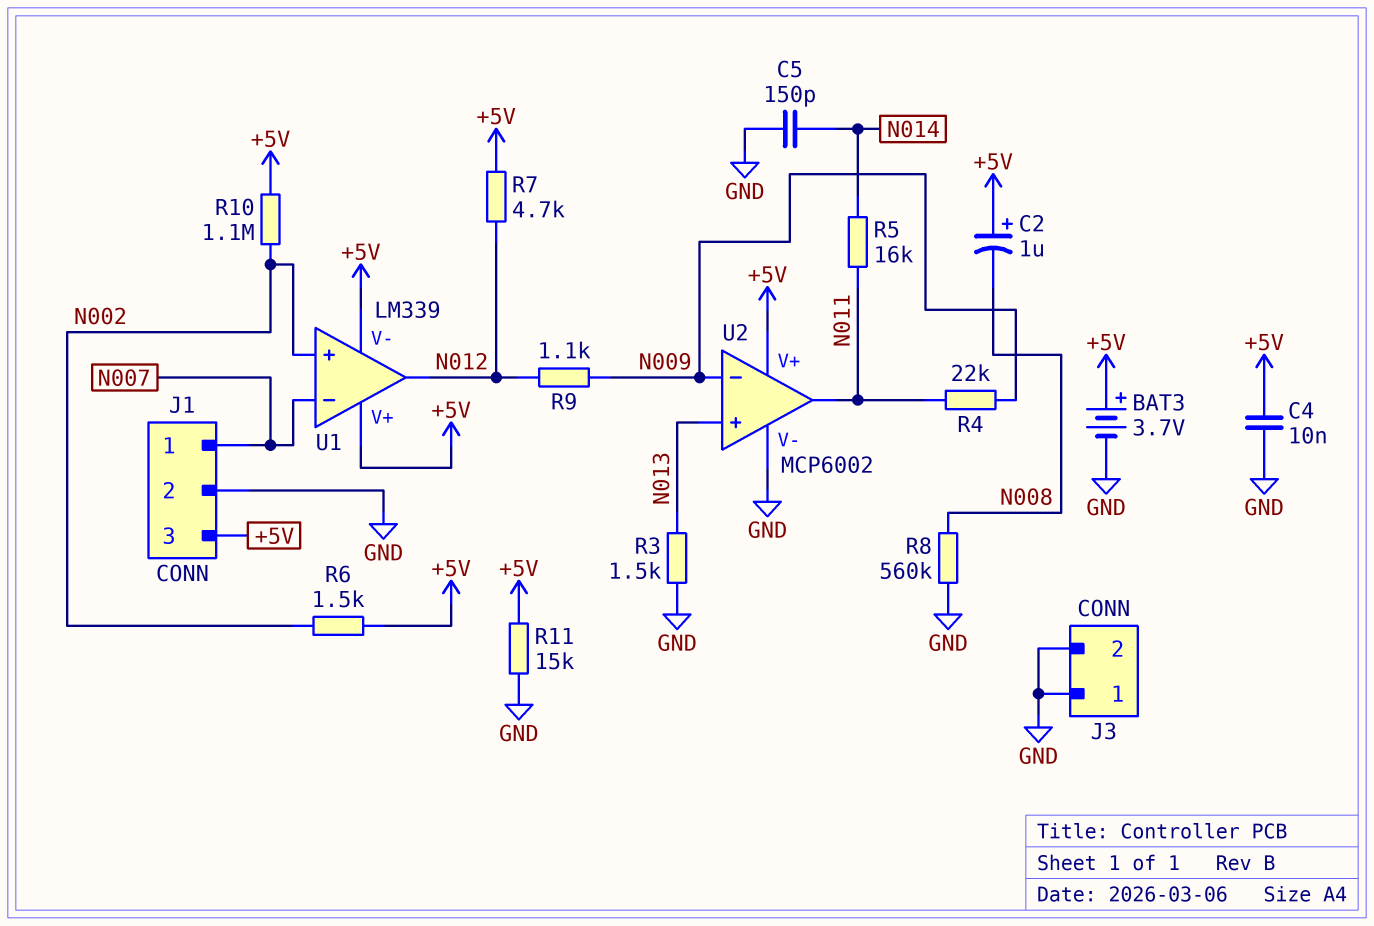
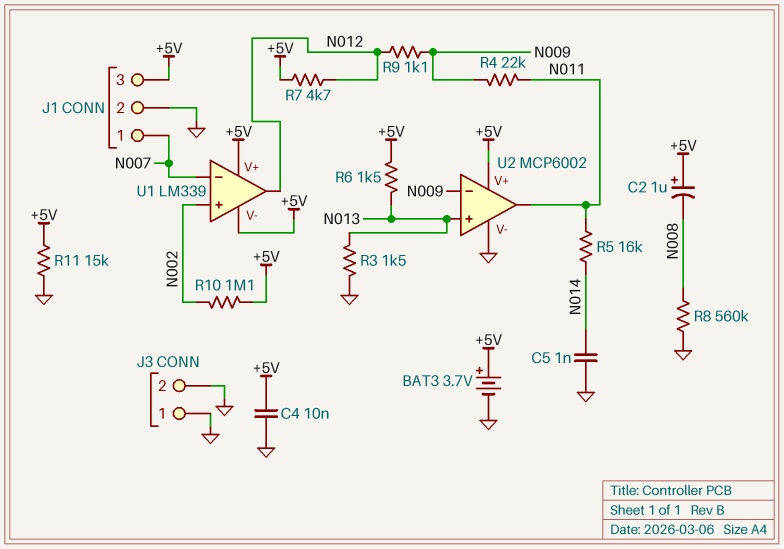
C5: 150pF (GND, N014) -> 1nF (GND, N014)
R6: 1.5k (+5V, N002) -> 1.5k (+5V, N013)

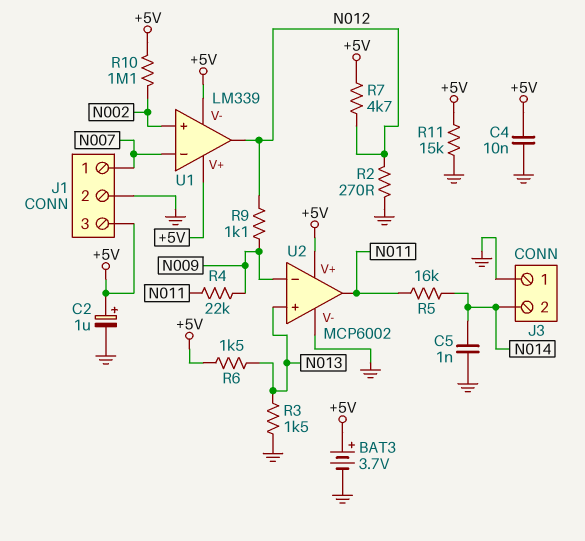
C2: 1uF (plus +5V, minus N008) -> 1uF (plus +5V, minus GND)
J3 pin 2: GND -> N014
R2: none -> 270 (GND, N012)
R8: 560k (GND, N008) -> none

